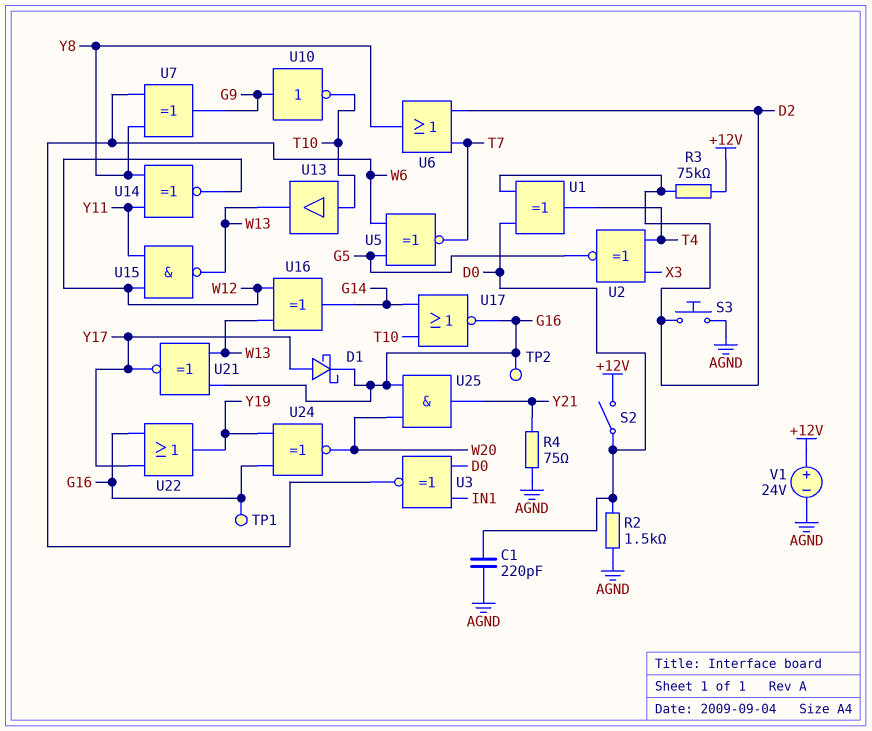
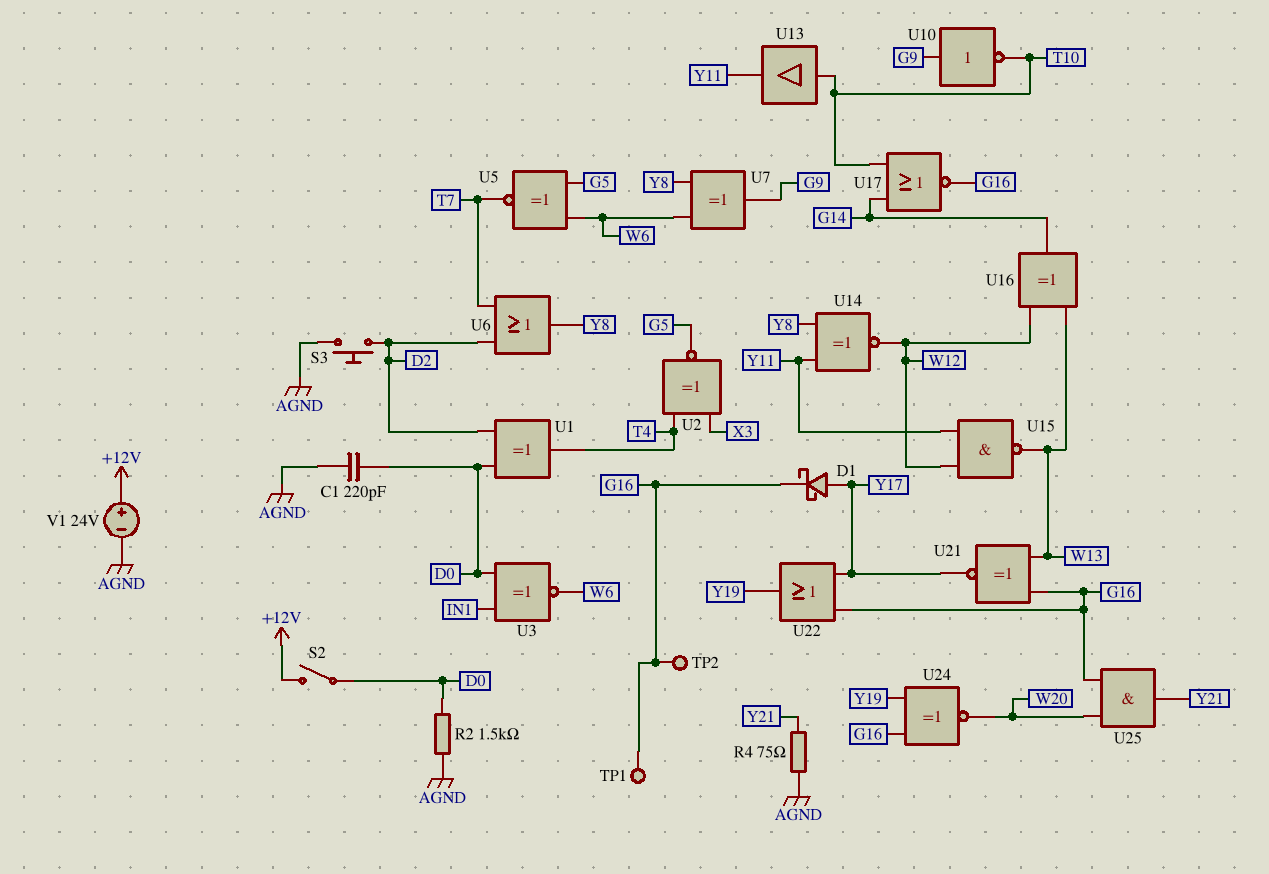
R3: 75k (+12V, D2) -> none
U13: buffer (in T10, out W13) -> buffer (in T10, out Y11)

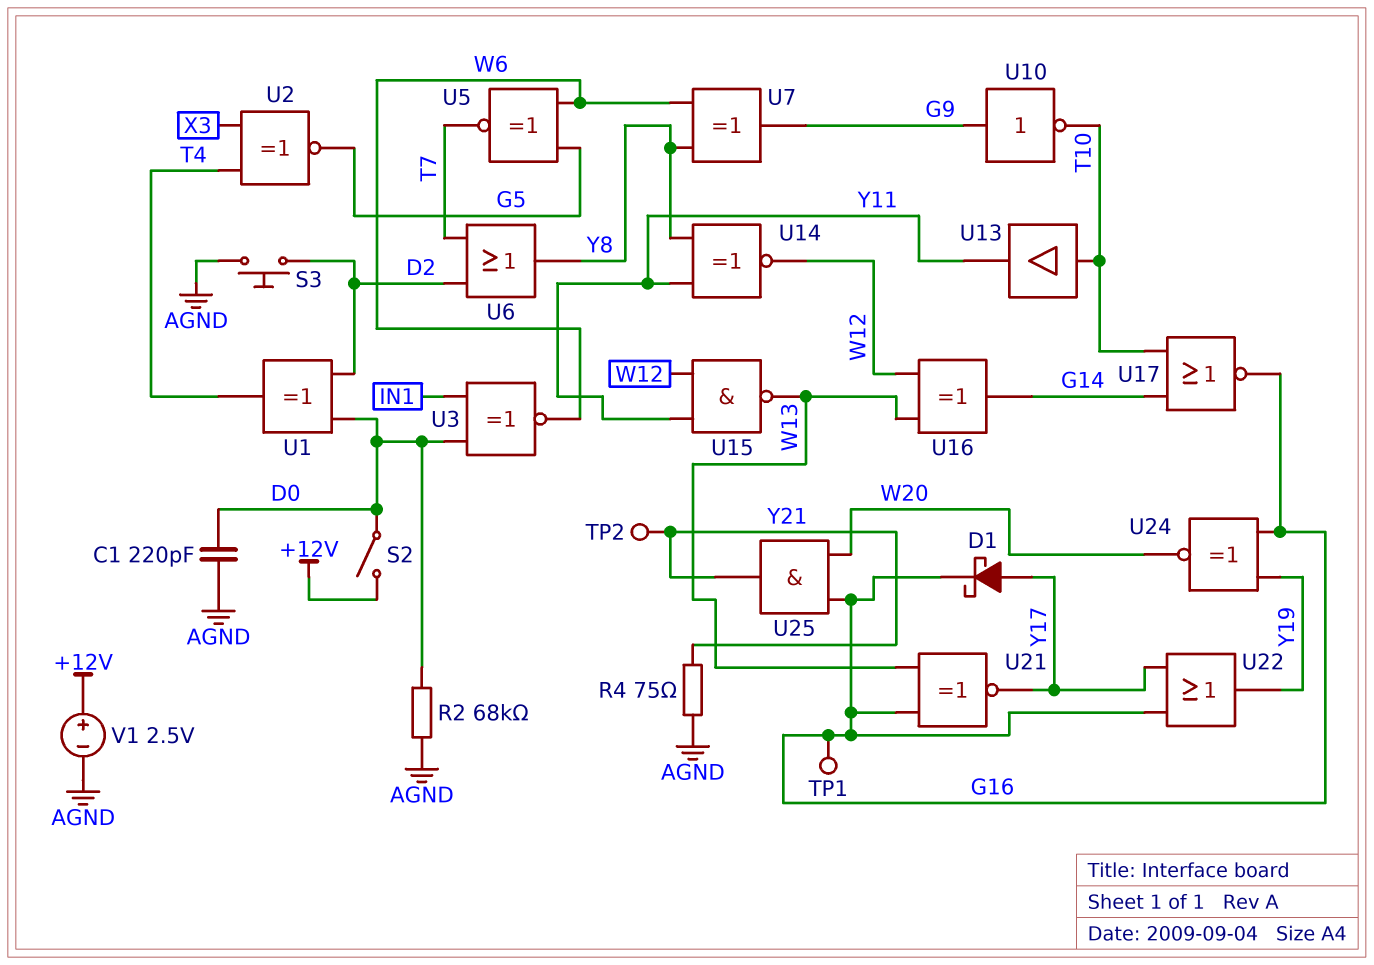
R2: 1.5k (AGND, D0) -> 68k (AGND, D0)
TP2: test point (G16) -> test point (Y21)
V1: 24V (plus +12V, minus AGND) -> 2.5V (plus +12V, minus AGND)

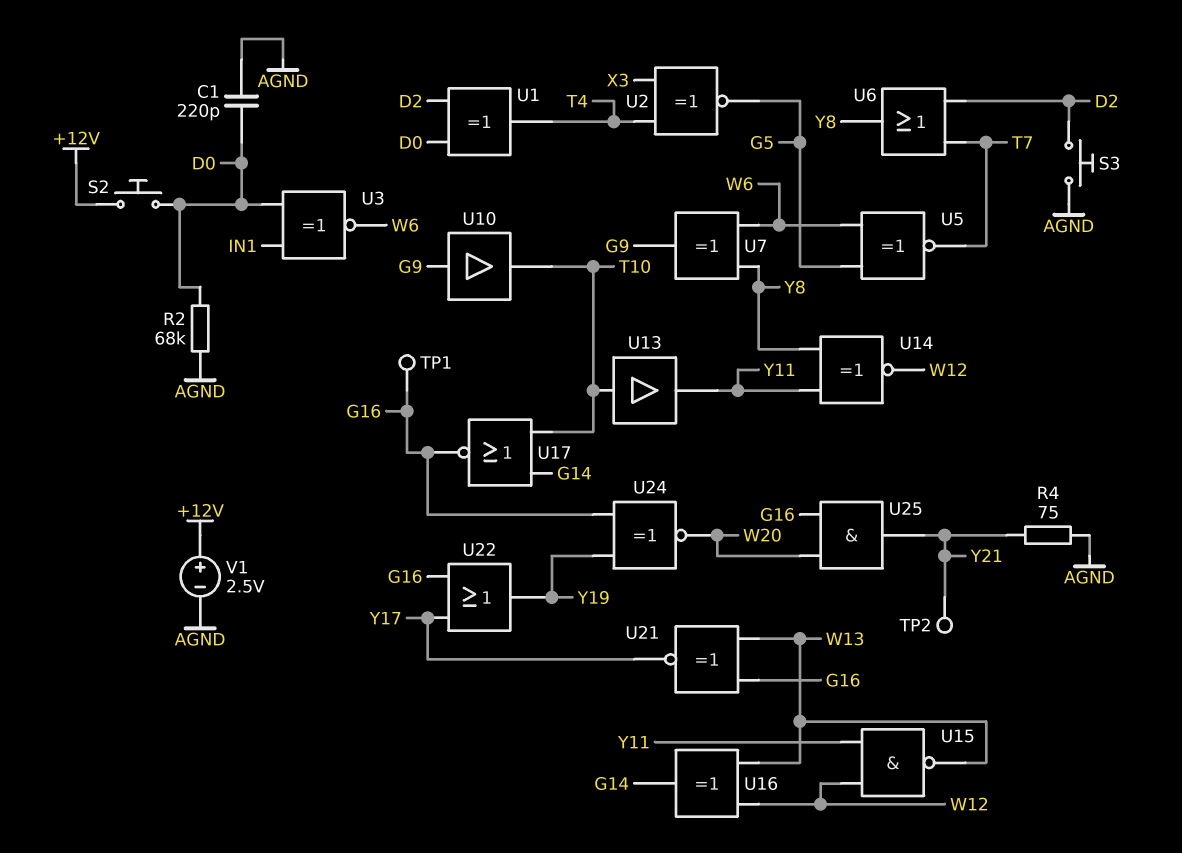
D1: schottky (A Y17, K G16) -> none
S2: switch (+12V, D0) -> button (+12V, D0)
U10: NOT (in G9, out T10) -> buffer (in G9, out T10)

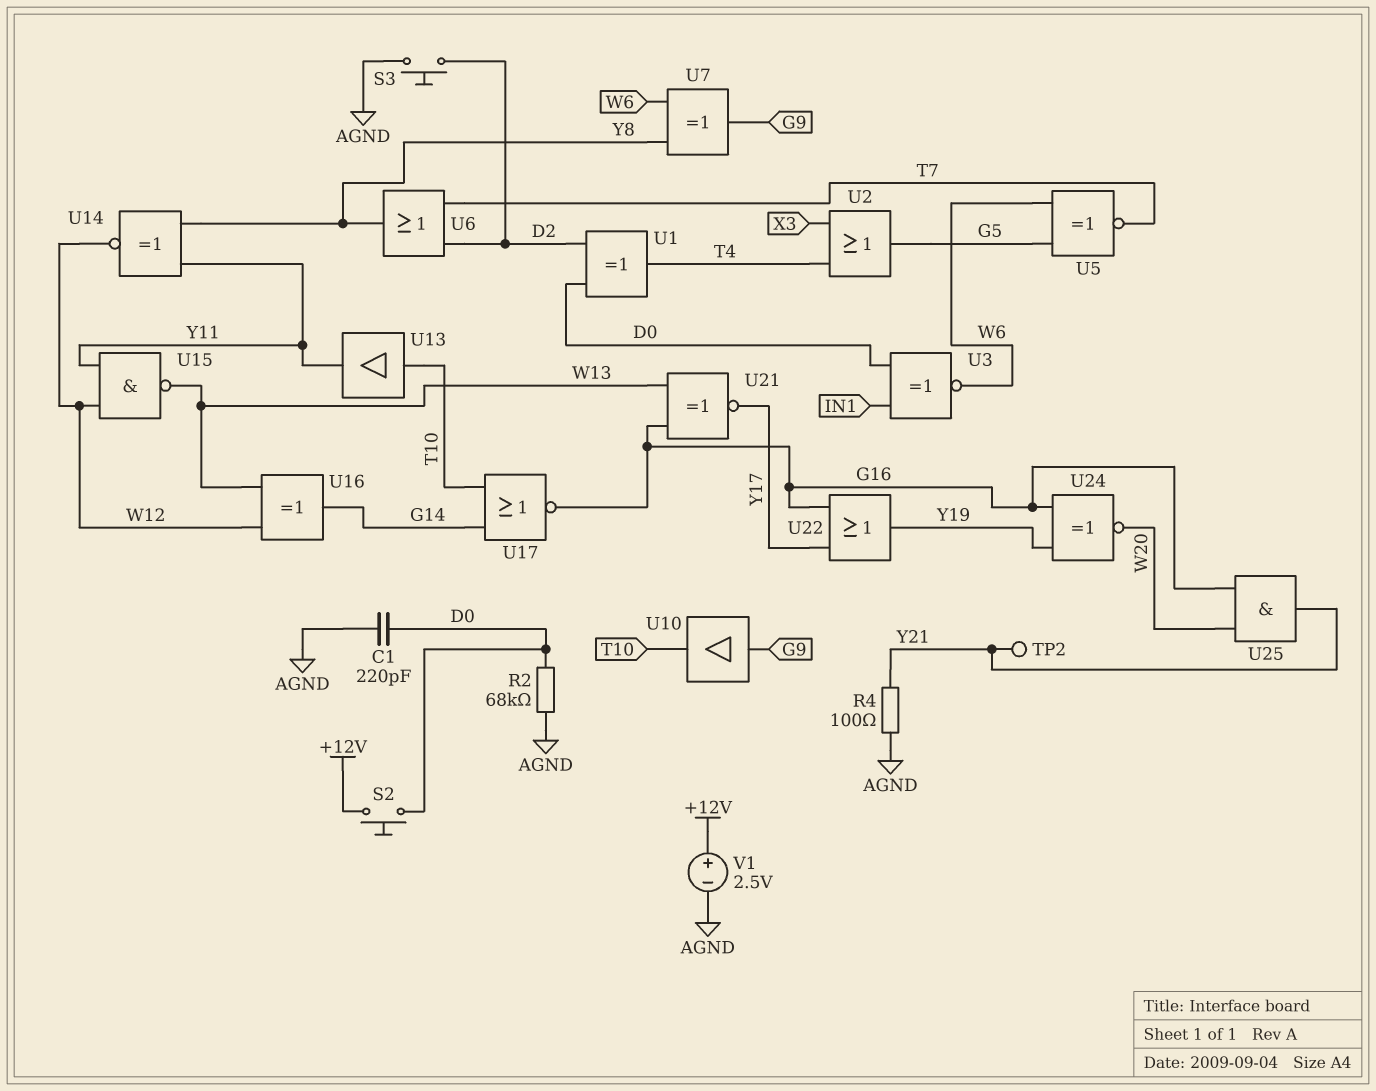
R4: 75 (AGND, Y21) -> 100 (AGND, Y21)
TP1: test point (G16) -> none
U2: XNOR (in T4, in X3, out G5) -> OR (in T4, in X3, out G5)

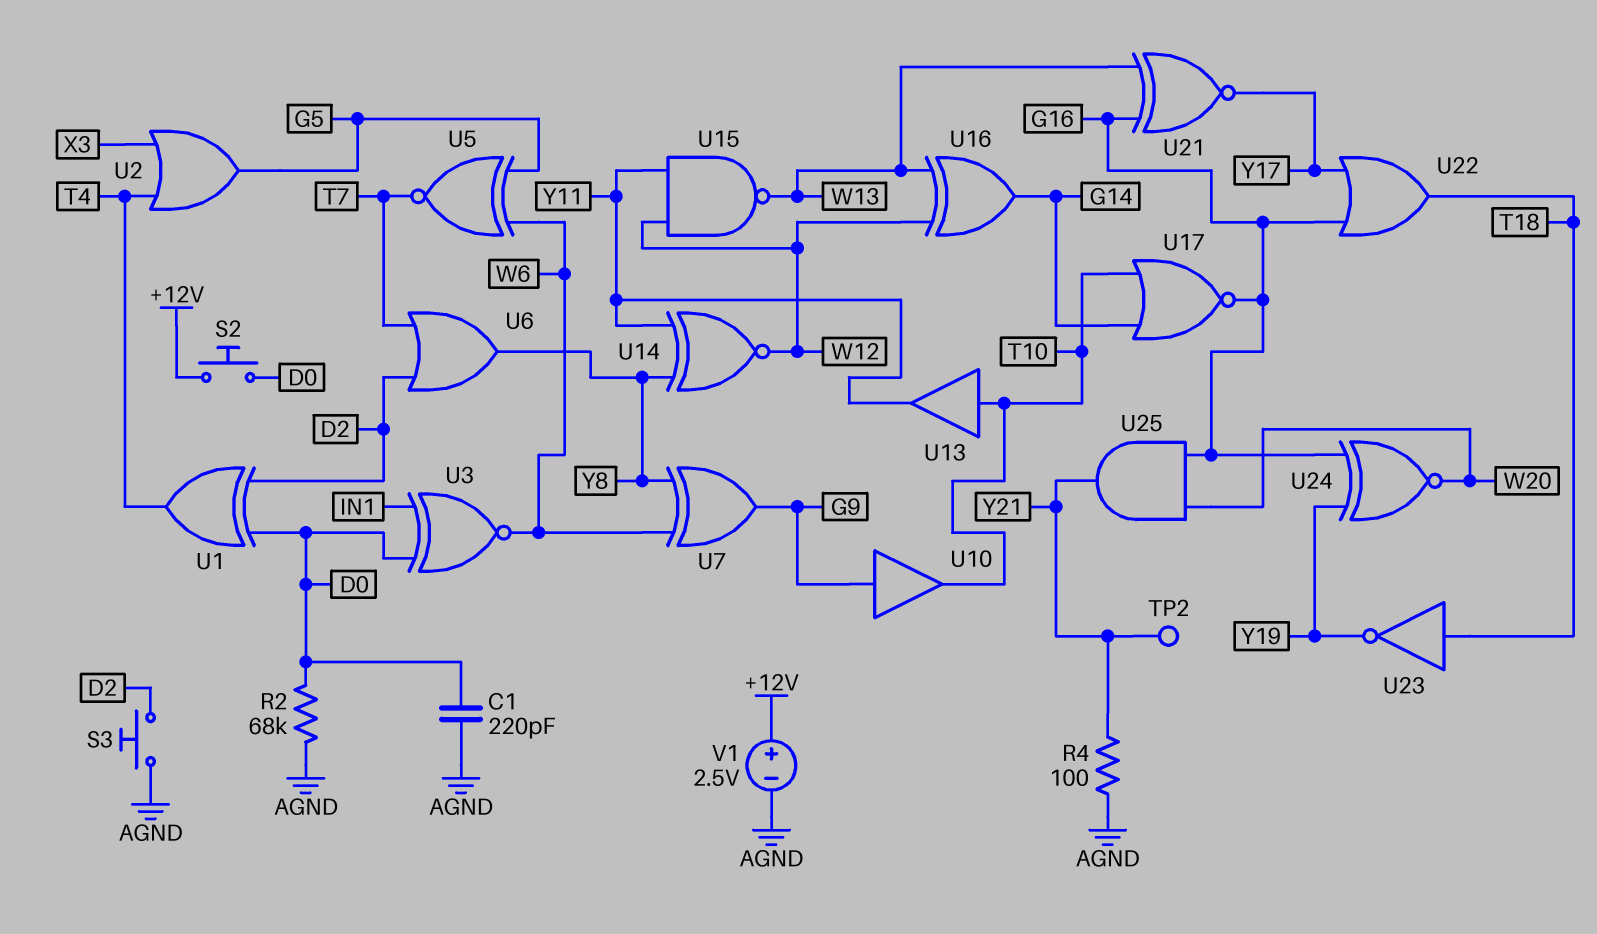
U22: OR (in G16, in Y17, out Y19) -> OR (in G16, in Y17, out T18)
U23: none -> NOT (in T18, out Y19)

